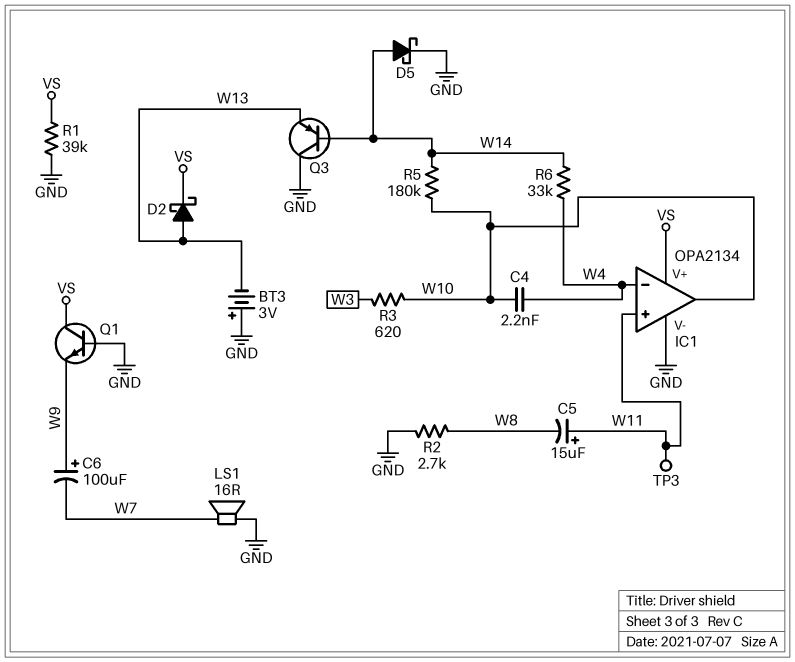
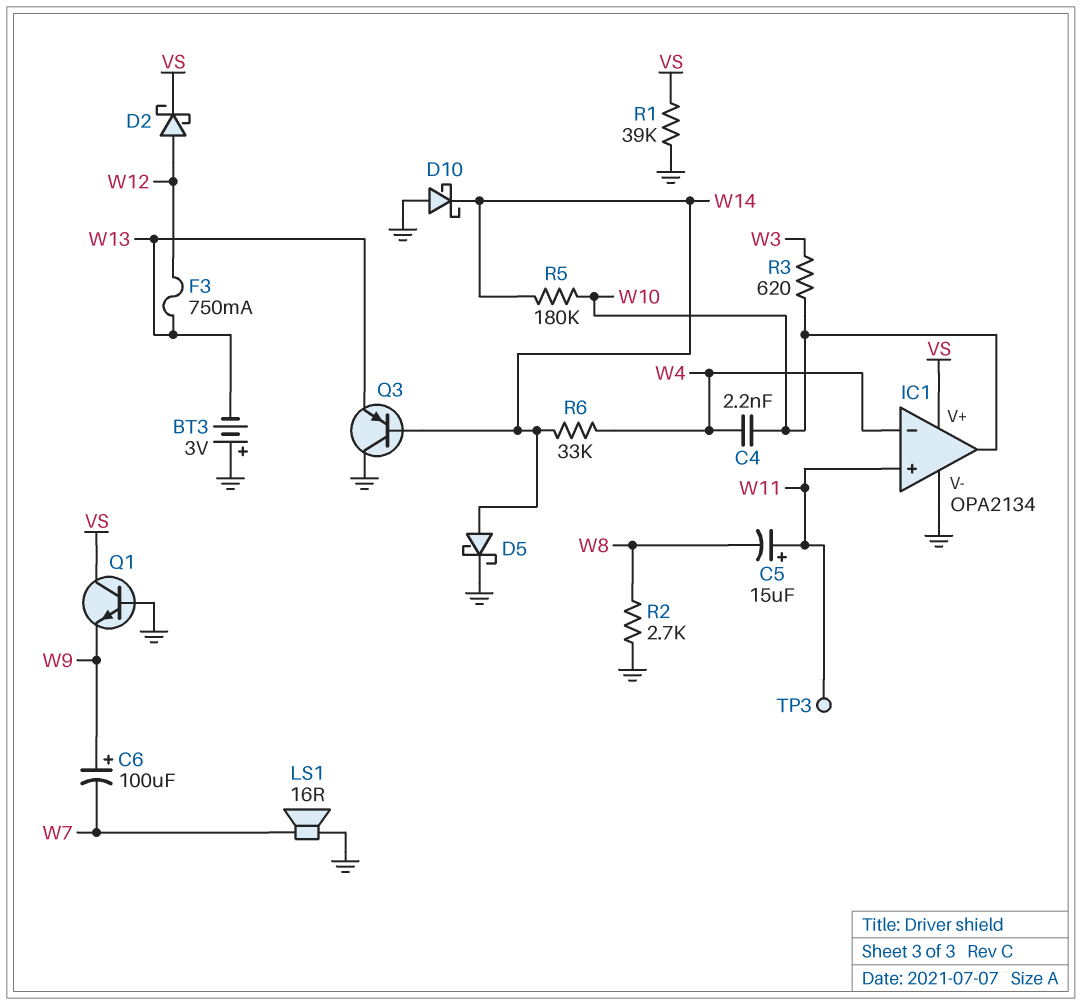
D2: schottky (A W13, K VS) -> schottky (A W12, K VS)
D10: none -> schottky (A GND, K W14)
F3: none -> 750mA (W12, W13)

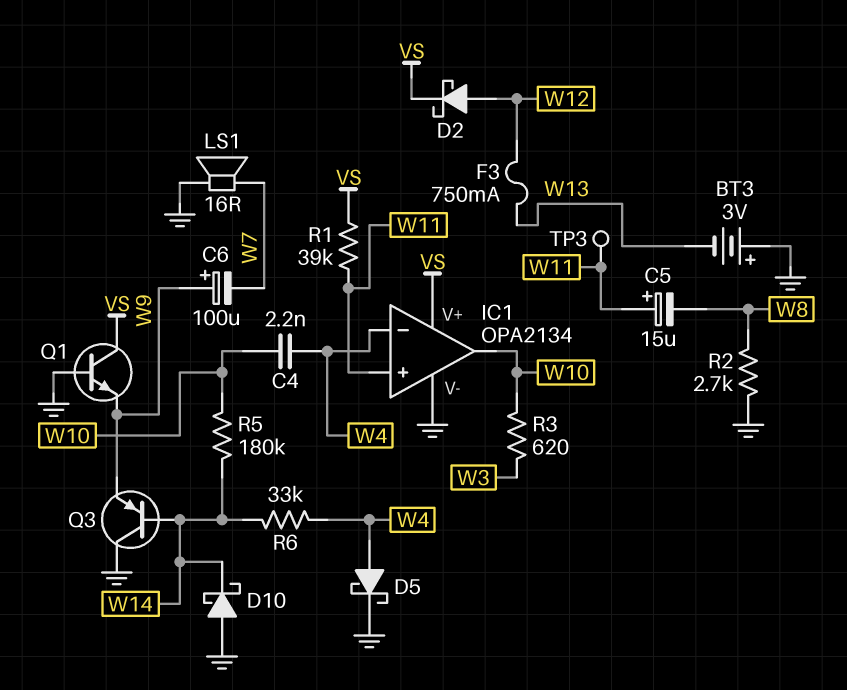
D5: schottky (A W14, K GND) -> schottky (A W4, K GND)
Q3: PNP (B W14, C GND, E W13) -> PNP (B W14, C GND, E W9)
R1: 39k (GND, VS) -> 39k (VS, W11)

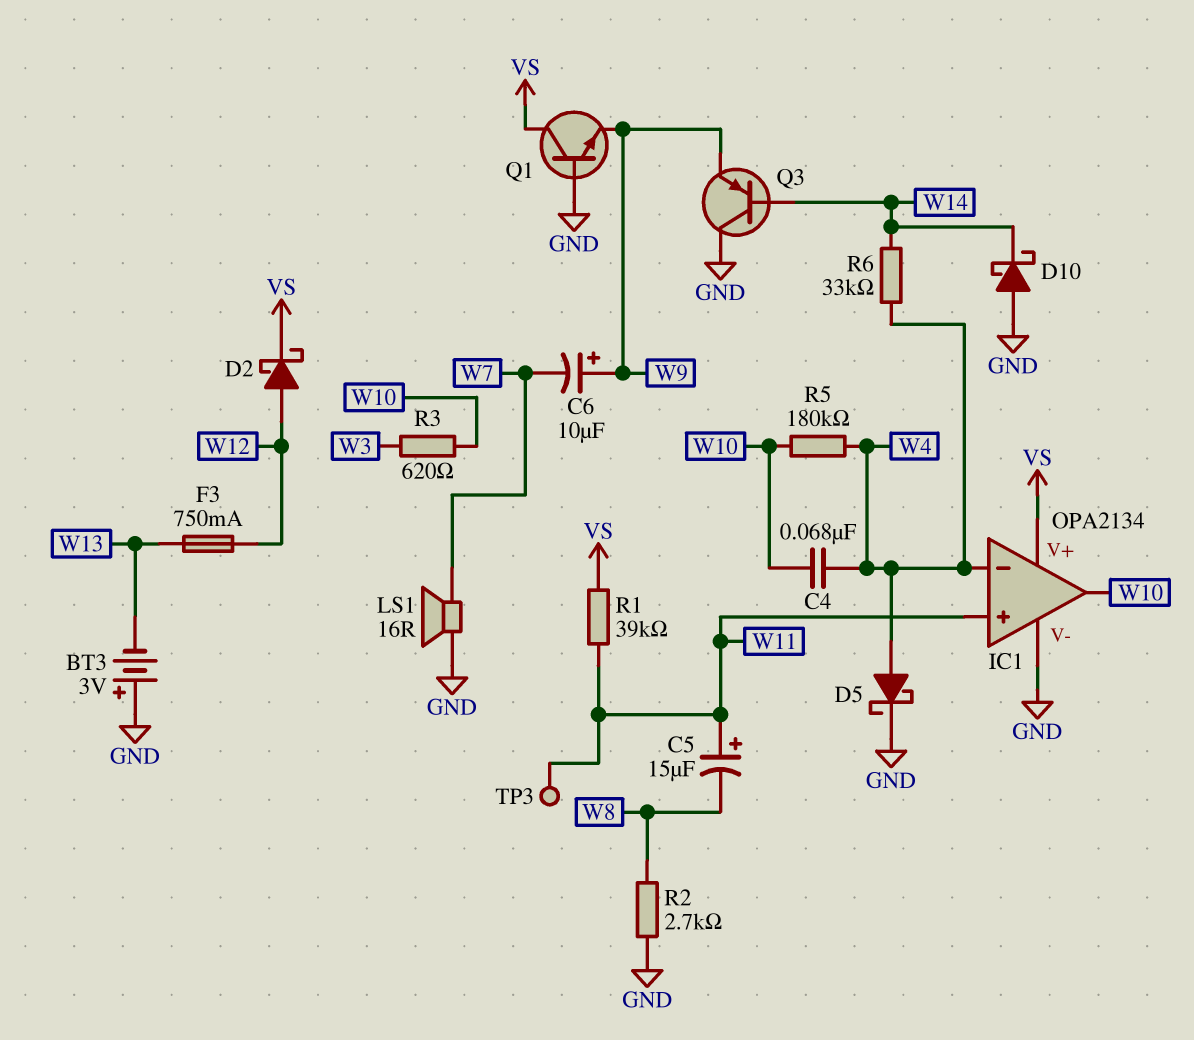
C4: 2.2nF (W4, W10) -> 68nF (W4, W10)
C6: 100uF (plus W9, minus W7) -> 10uF (plus W9, minus W7)
R5: 180k (W10, W14) -> 180k (W4, W10)

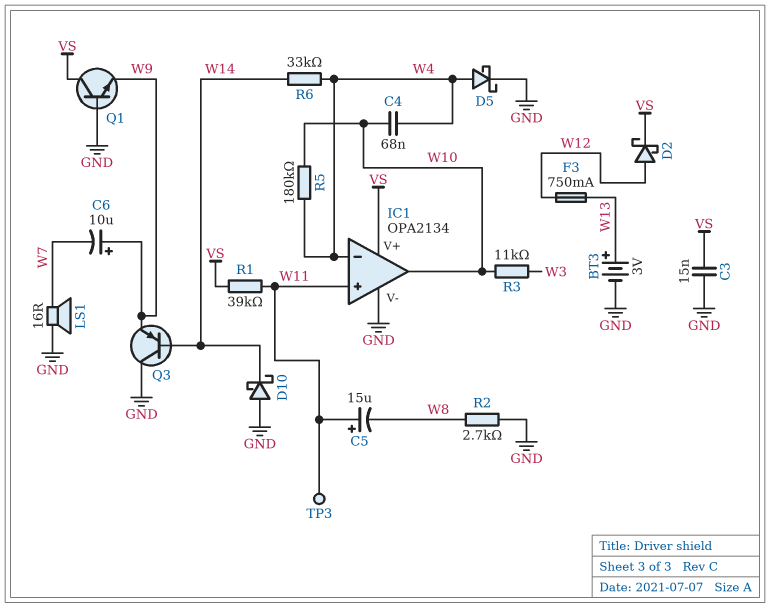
BT3: 3V (plus GND, minus W13) -> 3V (plus W13, minus GND)
C3: none -> 15nF (GND, VS)
R3: 620 (W3, W10) -> 11k (W3, W10)

